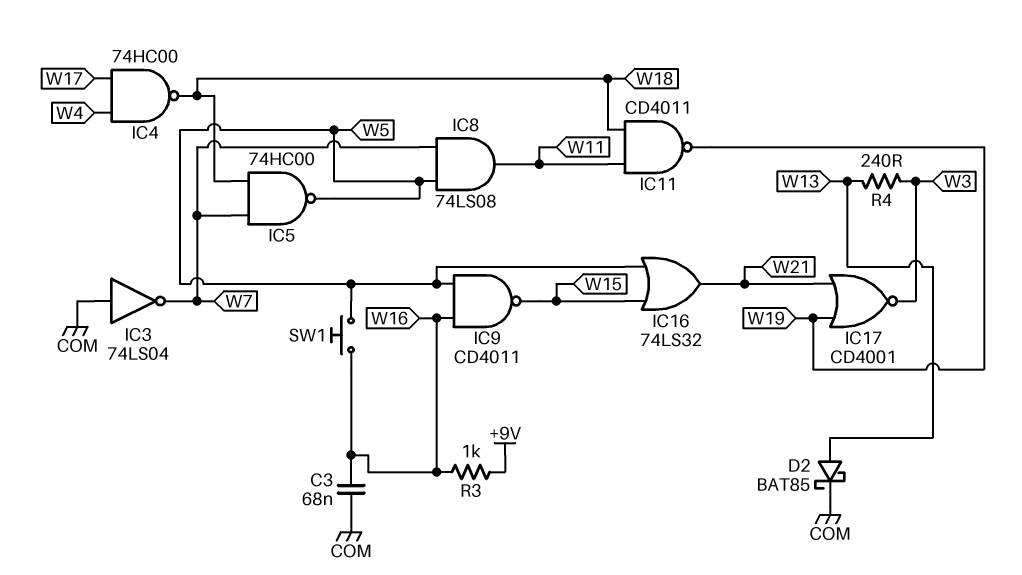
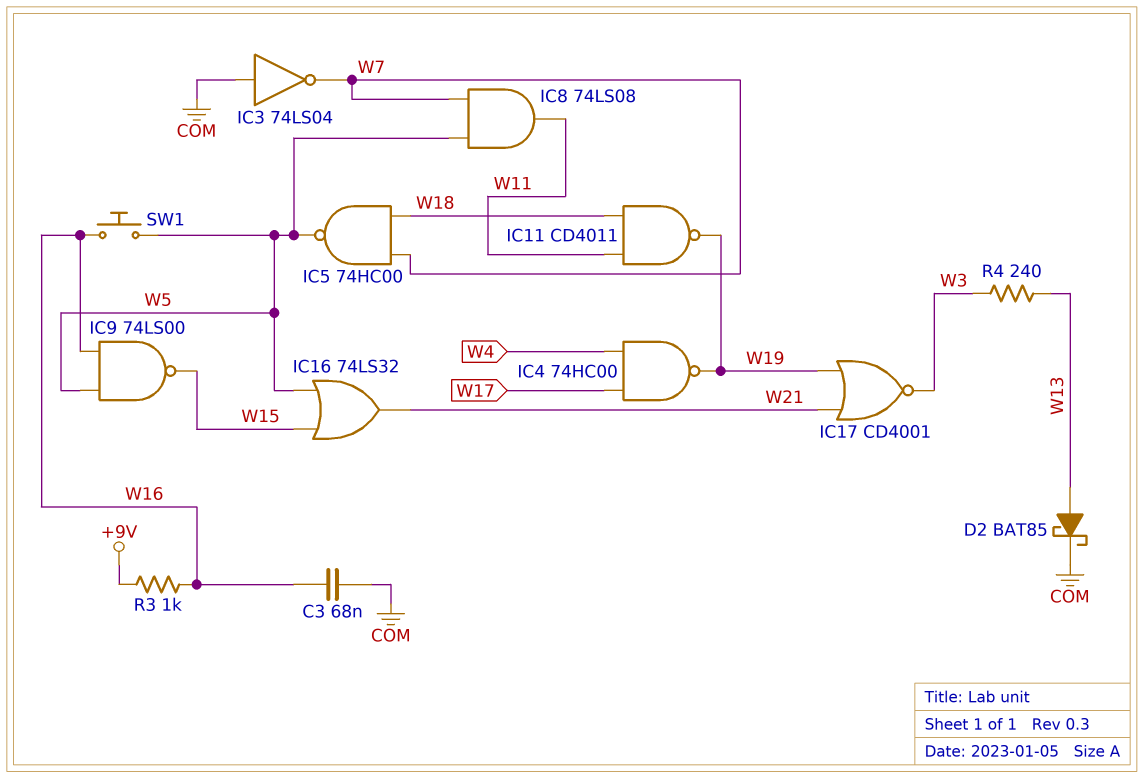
IC4: NAND 74HC00 (in W4, in W17, out W18) -> NAND 74HC00 (in W4, in W17, out W19)
IC9: NAND CD4011 (in W5, in W16, out W15) -> NAND 74LS00 (in W5, in W16, out W15)

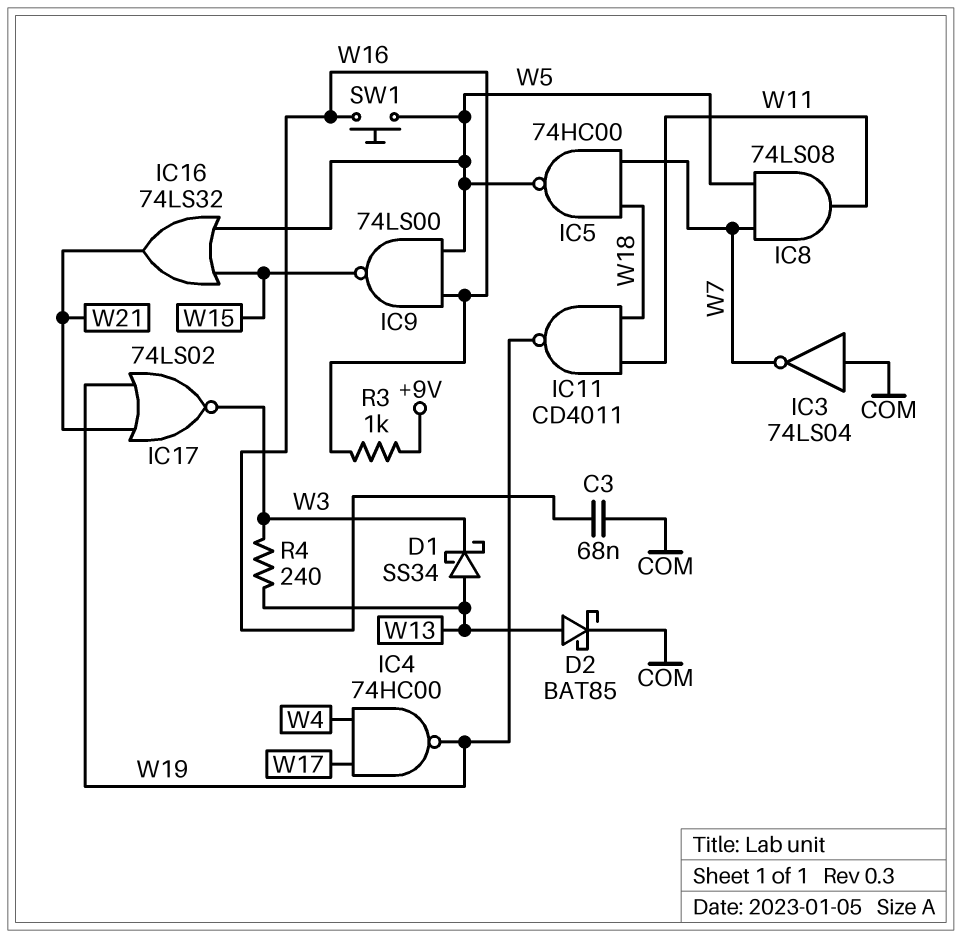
D1: none -> schottky SS34 (A W13, K W3)
IC17: NOR CD4001 (in W19, in W21, out W3) -> NOR 74LS02 (in W19, in W21, out W3)

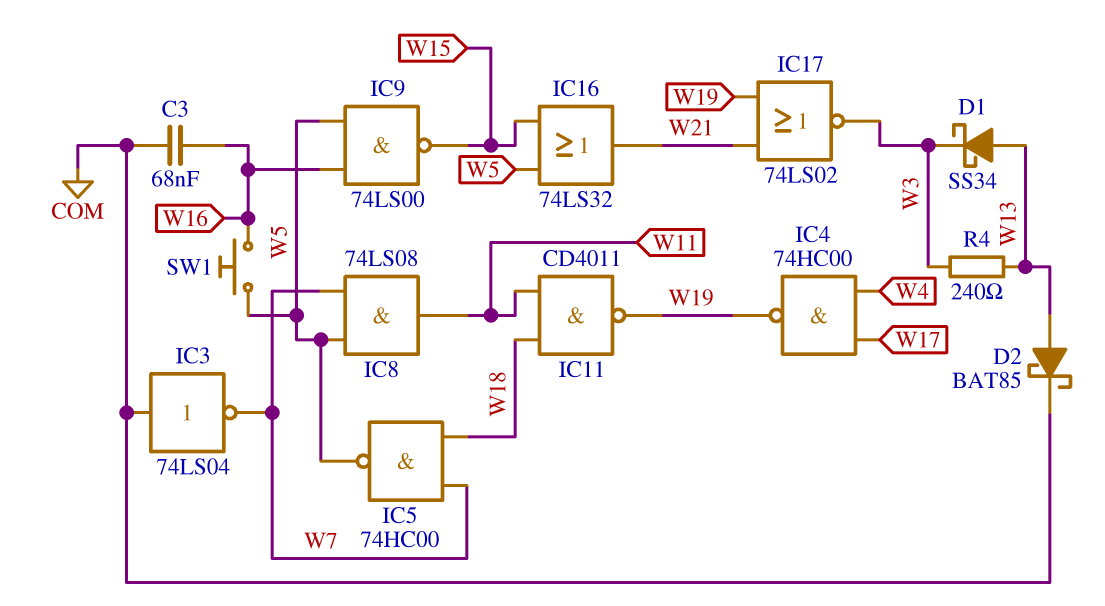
R3: 1k (+9V, W16) -> none

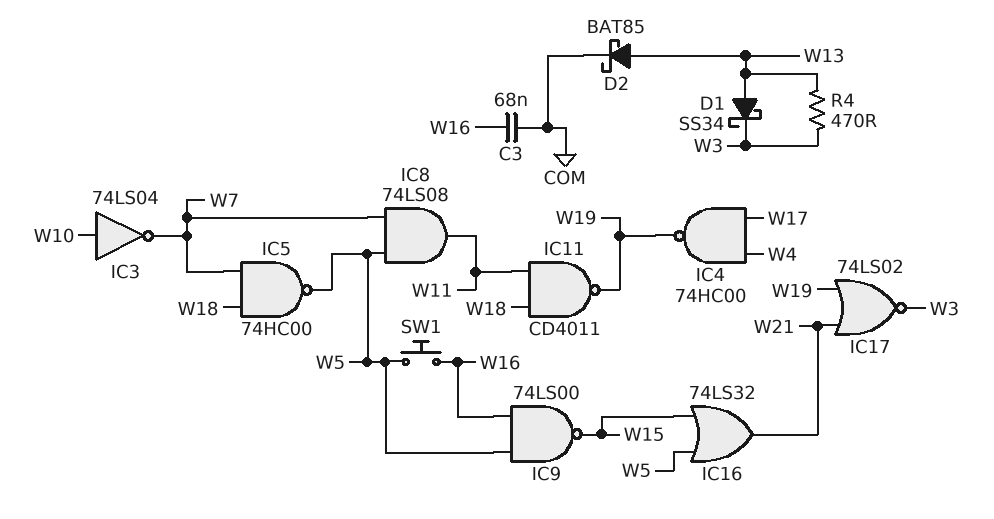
IC3: NOT 74LS04 (in COM, out W7) -> NOT 74LS04 (in W10, out W7)
R4: 240 (W3, W13) -> 470 (W3, W13)

